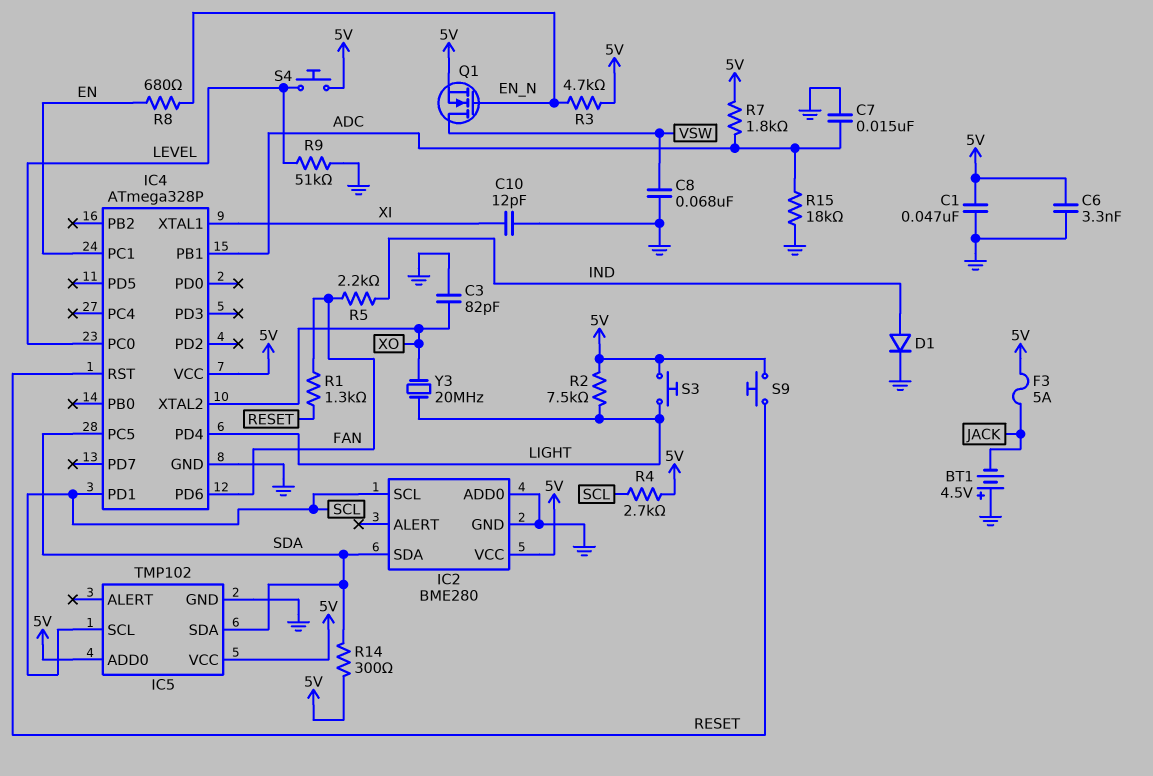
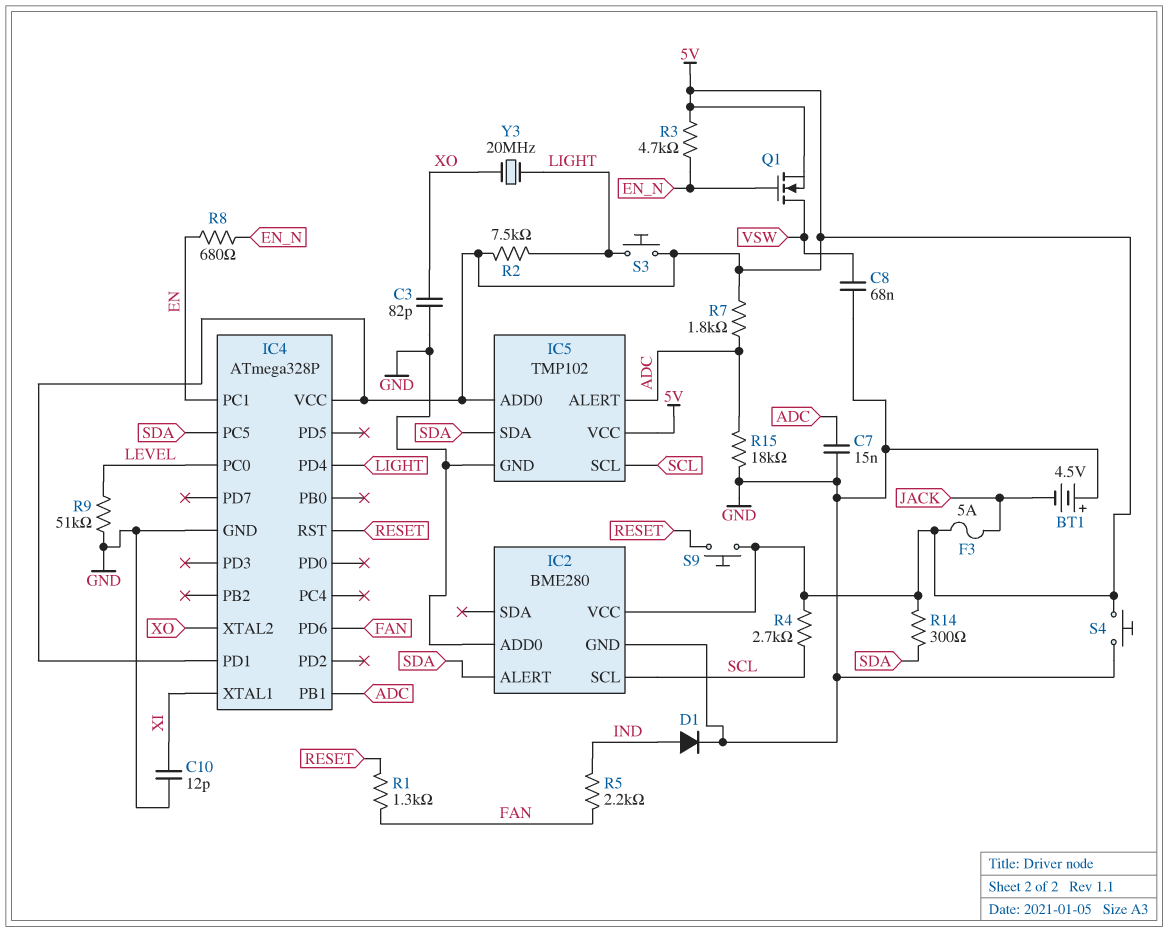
C1: 47nF (5V, GND) -> none
C6: 3.3nF (5V, GND) -> none
IC2 pin ALERT: none -> SDA
IC2 pin SDA: SDA -> none
IC4 pin PD1: SCL -> 5V
IC5 pin ALERT: none -> ADC
S4: button (5V, LEVEL) -> button (5V, GND)

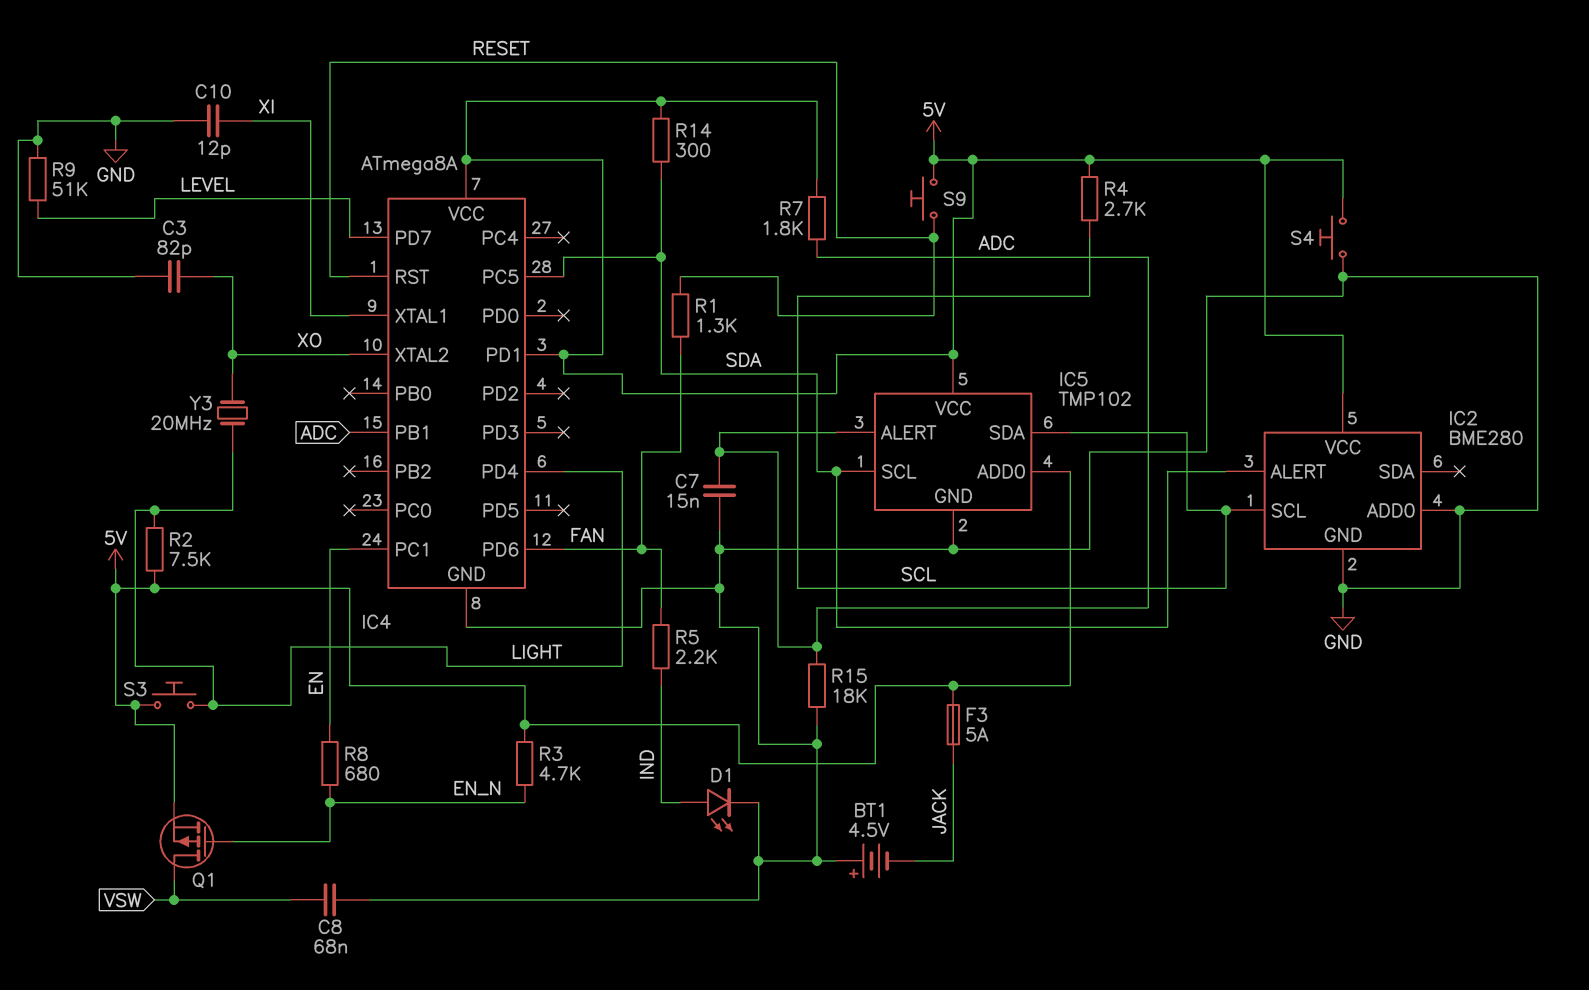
D1: diode (A IND, K GND) -> LED (A IND, K GND)
IC4: ATmega328P -> ATmega8A
IC4 pin PC0: LEVEL -> none
IC4 pin PD7: none -> LEVEL
IC5 pin SCL: SCL -> SDA
IC5 pin SDA: SDA -> SCL
Q1: NMOS (G EN_N, D VSW, S 5V) -> PMOS (G EN_N, D VSW, S 5V)

